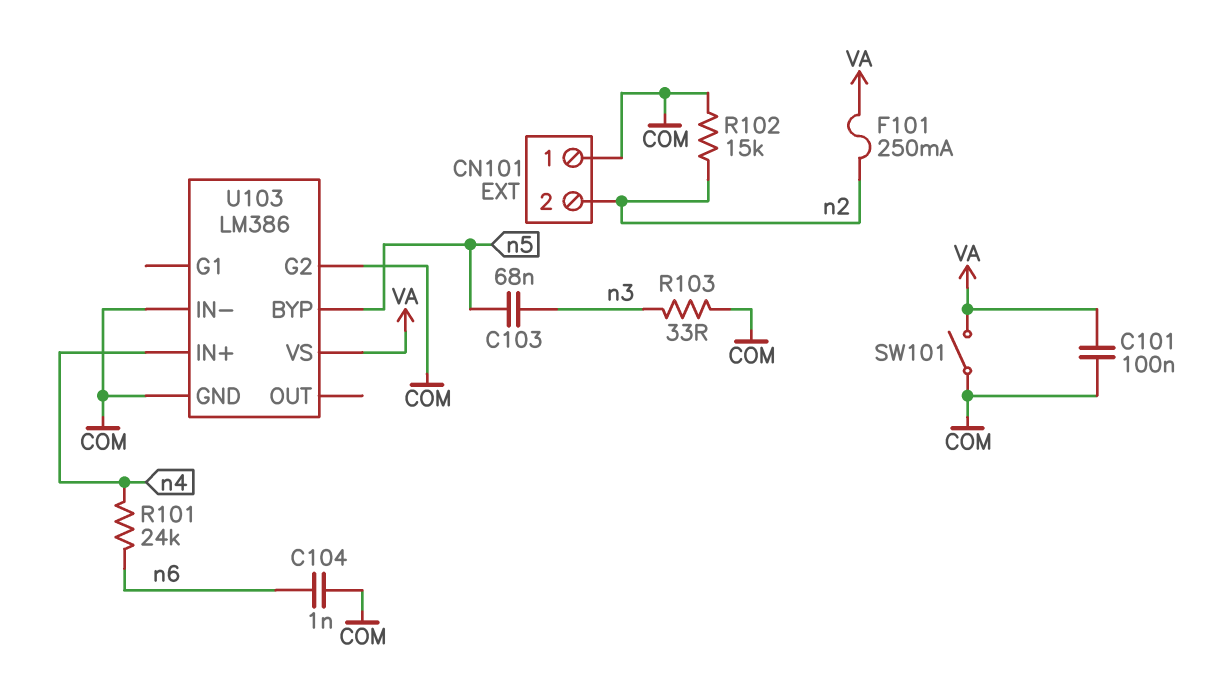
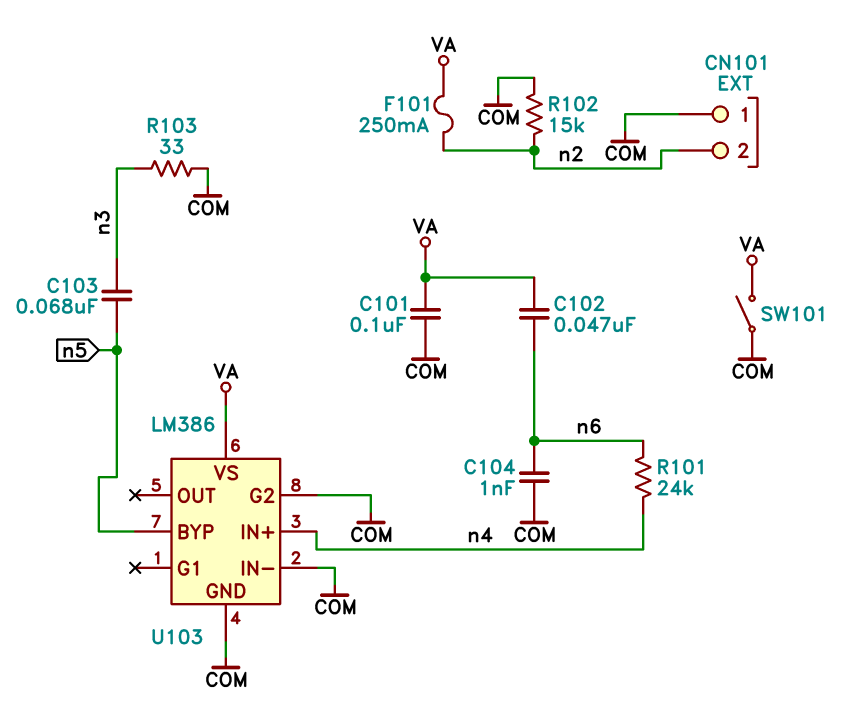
C102: none -> 47nF (VA, n6)

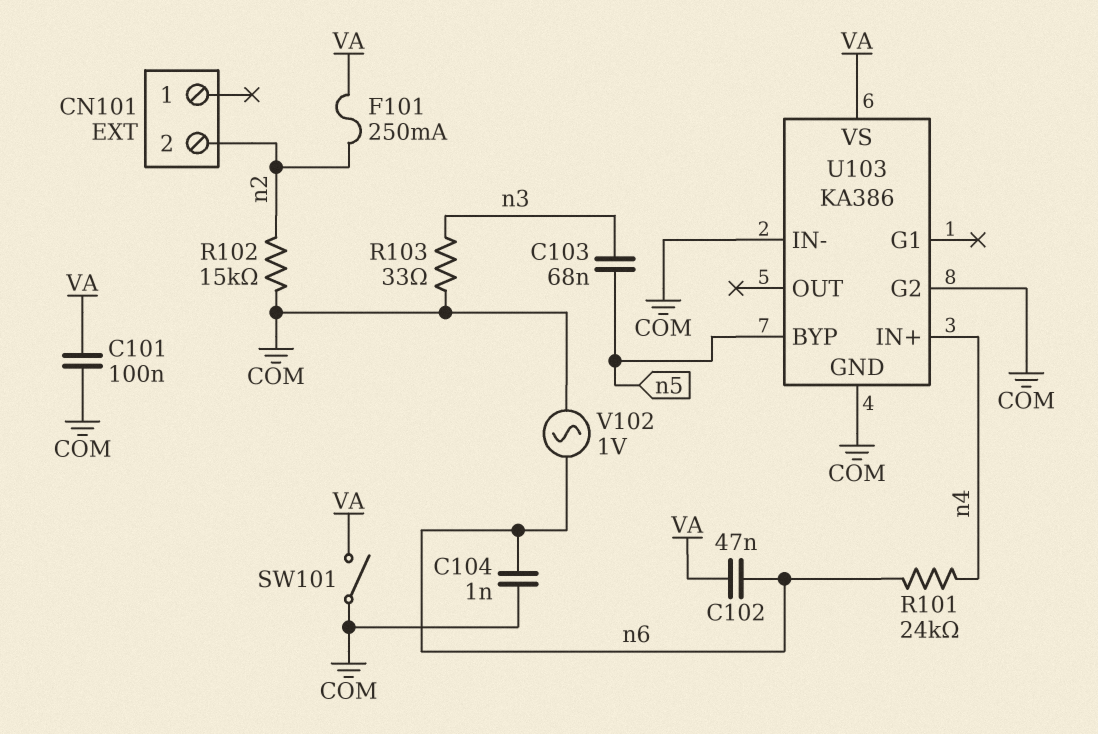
CN101 pin 1: COM -> none
U103: LM386 -> KA386
V102: none -> AC 1V (COM, n6)

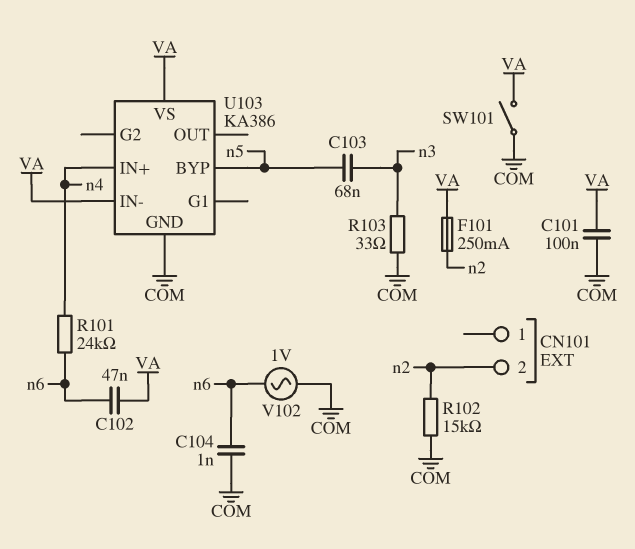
U103 pin G2: COM -> none
U103 pin IN-: COM -> VA

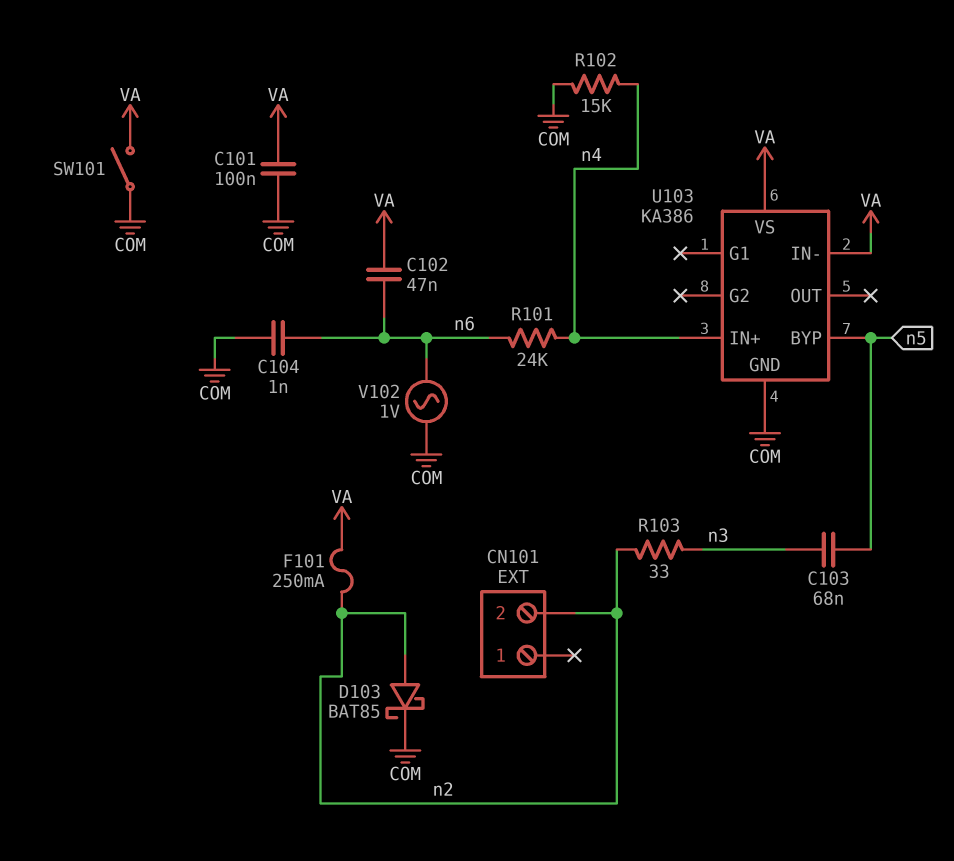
D103: none -> schottky BAT85 (A n2, K COM)
R102: 15k (COM, n2) -> 15k (COM, n4)
R103: 33 (COM, n3) -> 33 (n2, n3)

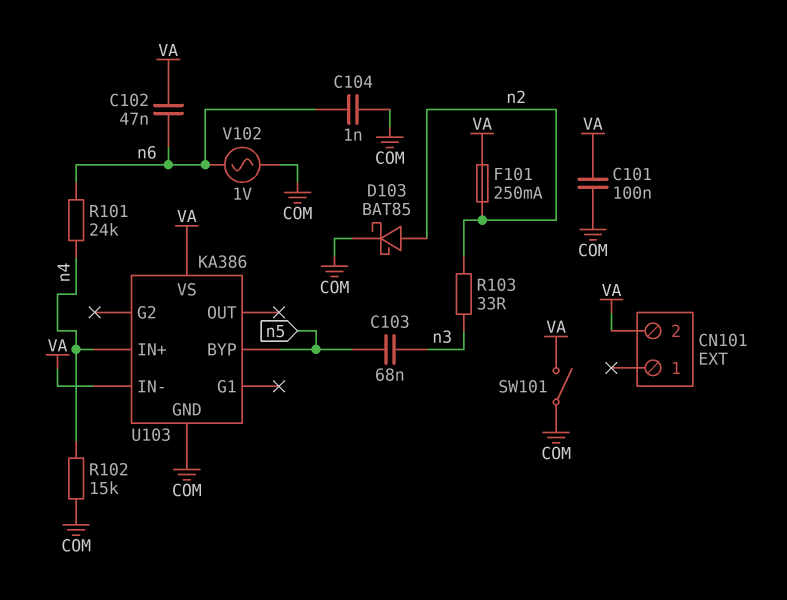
CN101 pin 2: n2 -> VA

